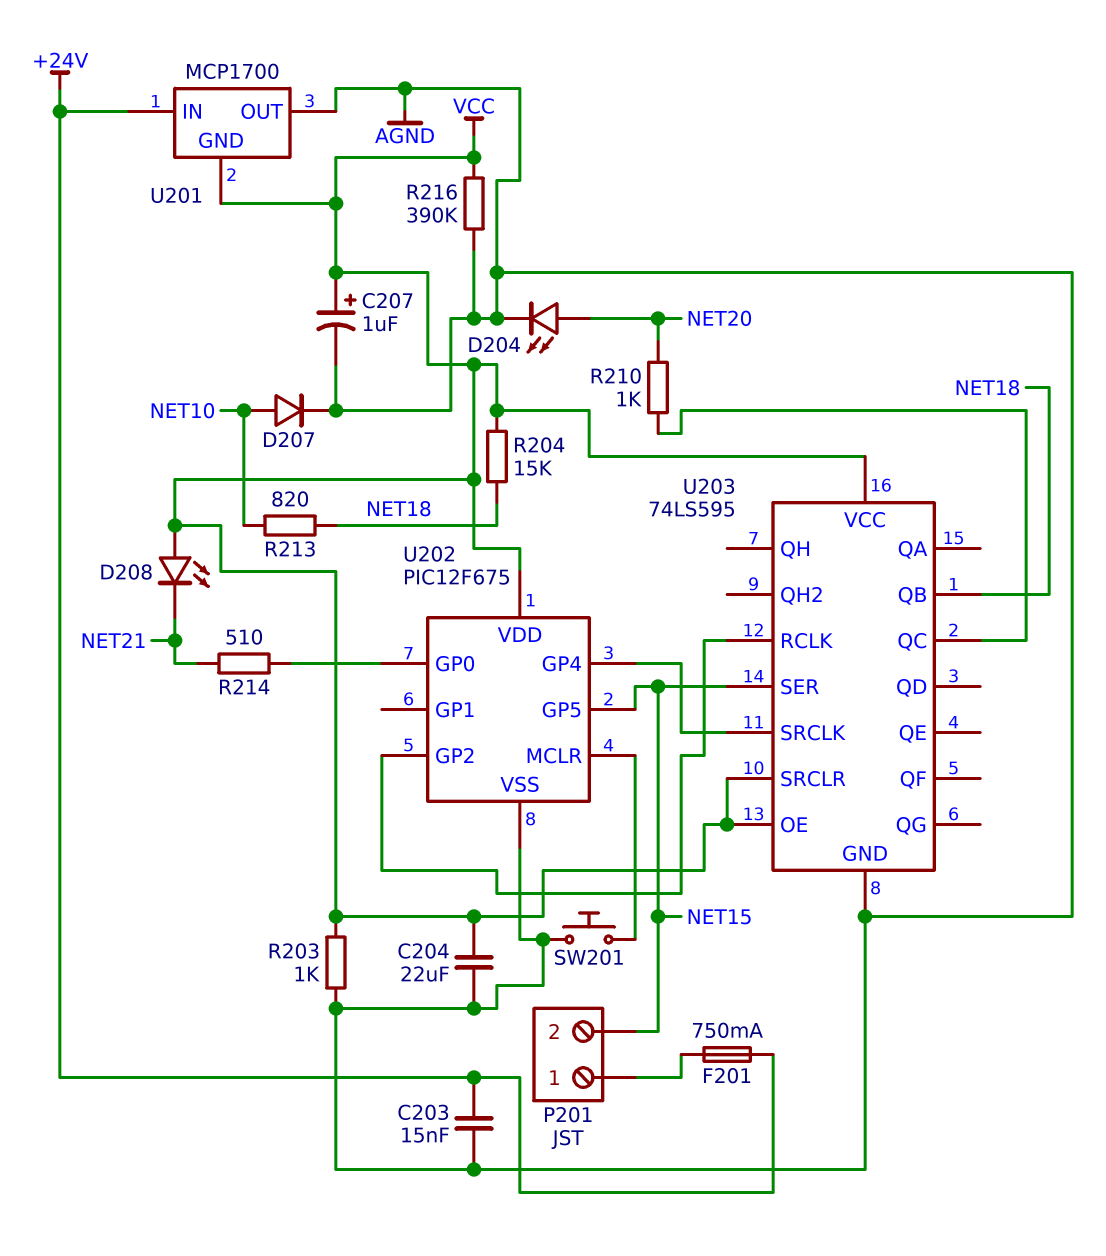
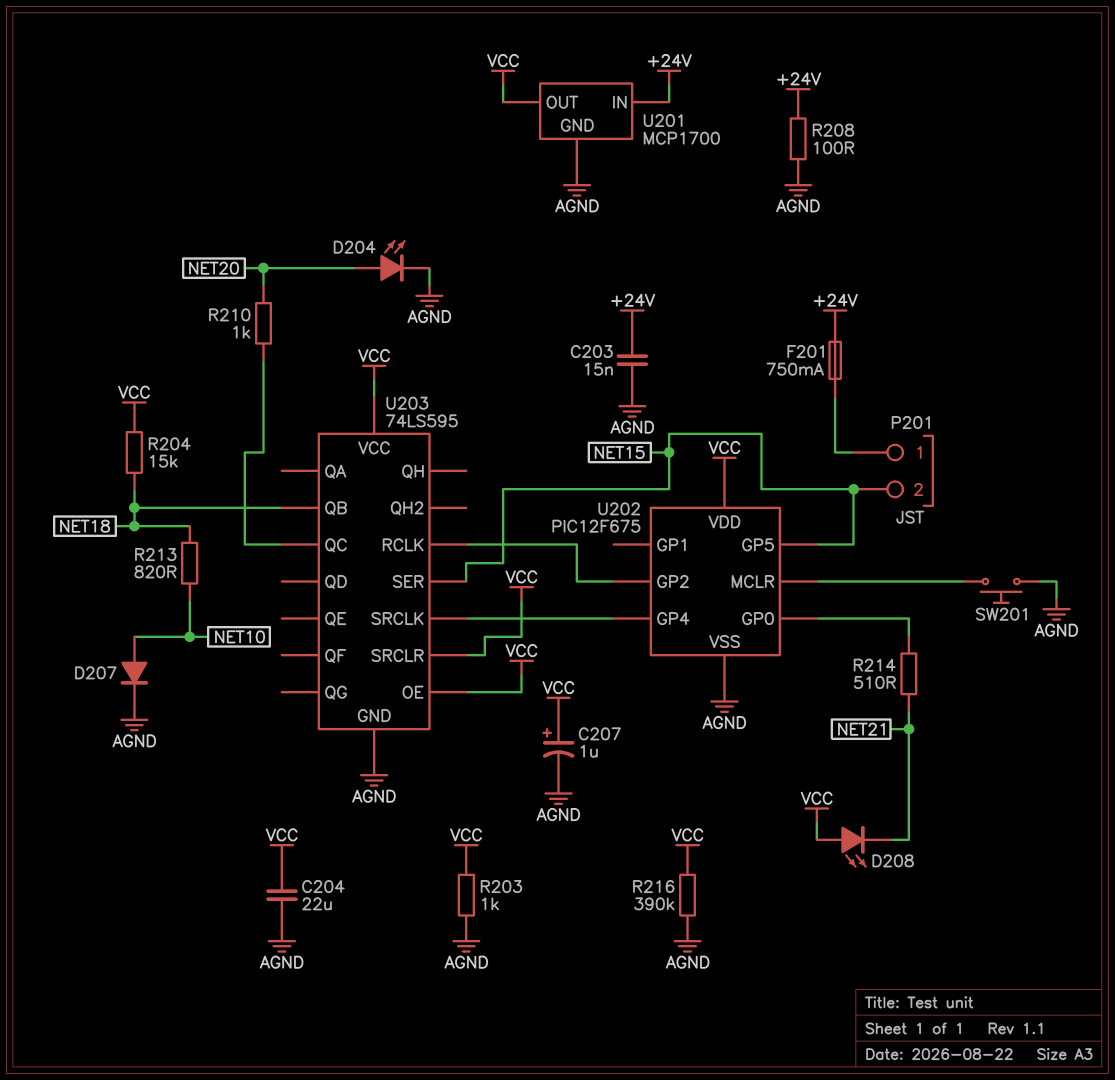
R208: none -> 100 (+24V, AGND)
U201 pin GND: VCC -> AGND
U201 pin OUT: AGND -> VCC

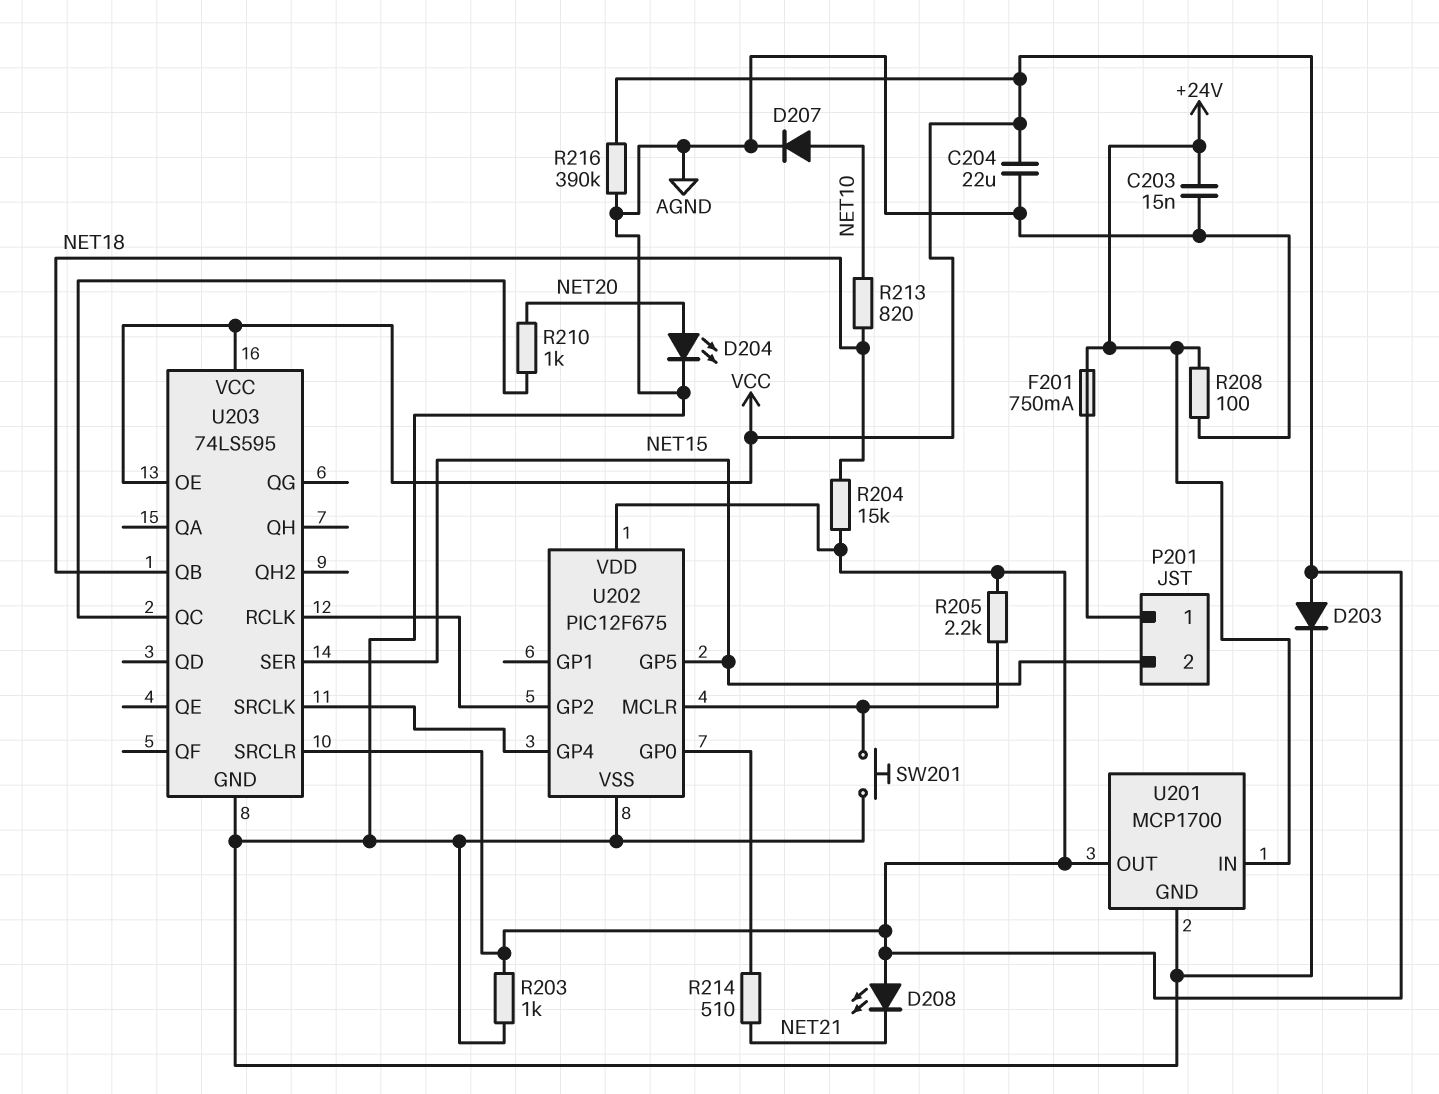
C207: 1uF (plus VCC, minus AGND) -> none
D203: none -> diode (A VCC, K AGND)
R205: none -> 2.2k (U202/MCLR, VCC)

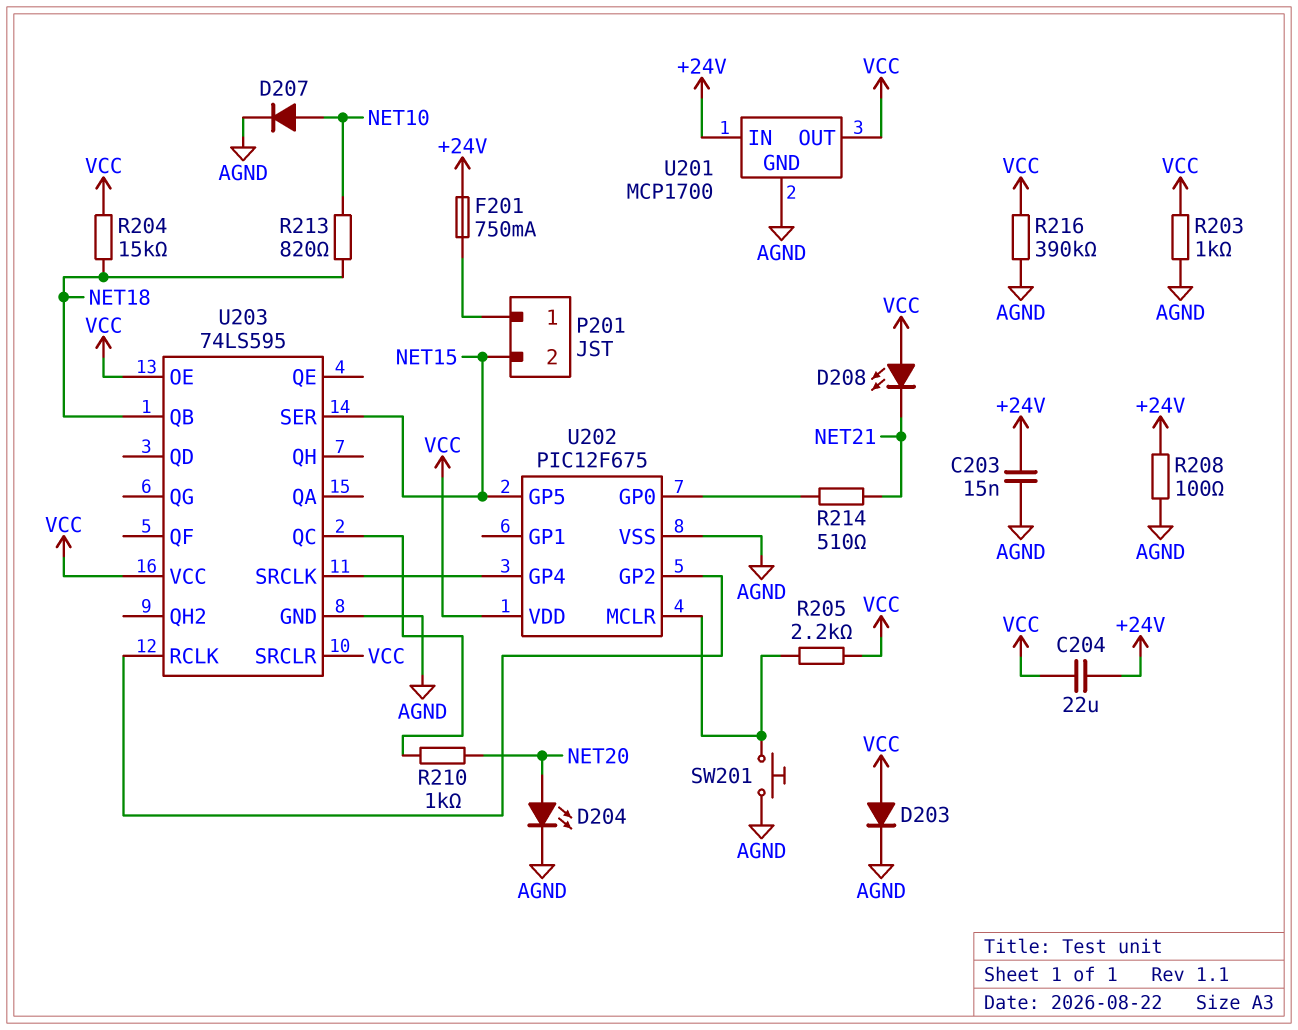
C204: 22uF (AGND, VCC) -> 22uF (+24V, VCC)

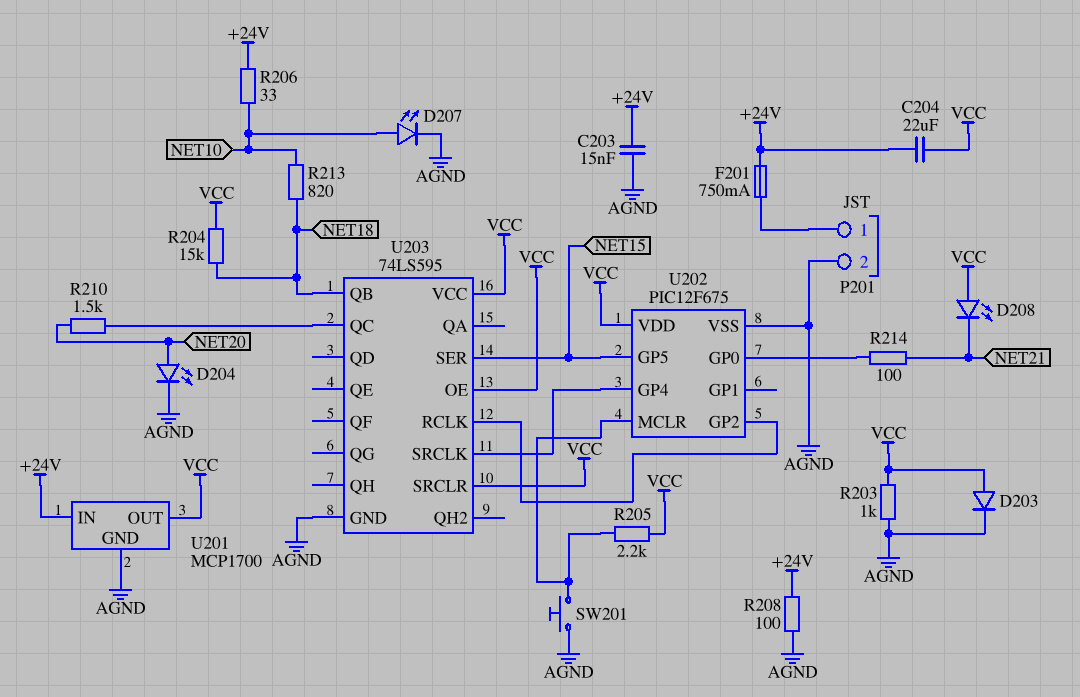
D207: diode (A NET10, K AGND) -> LED (A NET10, K AGND)
P201 pin 2: NET15 -> AGND
R206: none -> 33 (+24V, NET10)
R210: 1k (NET20, U203/QC) -> 1.5k (NET20, U203/QC)
R214: 510 (NET21, U202/GP0) -> 100 (NET21, U202/GP0)
R216: 390k (AGND, VCC) -> none

